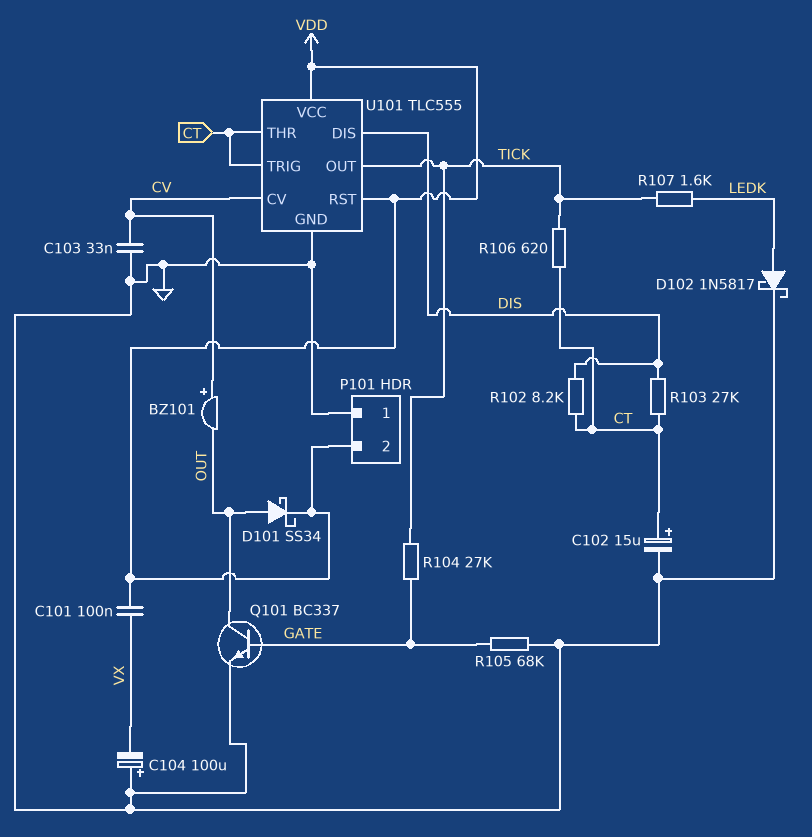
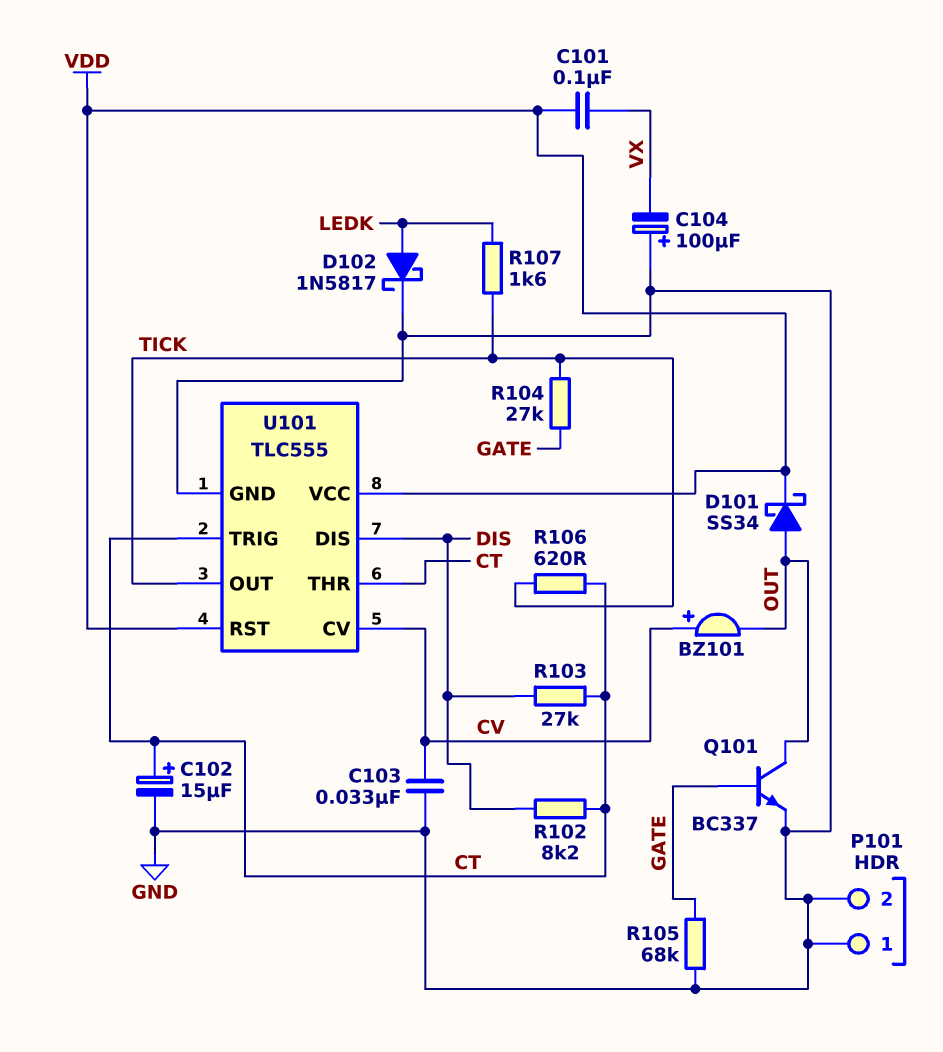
P101 pin 2: VDD -> GND

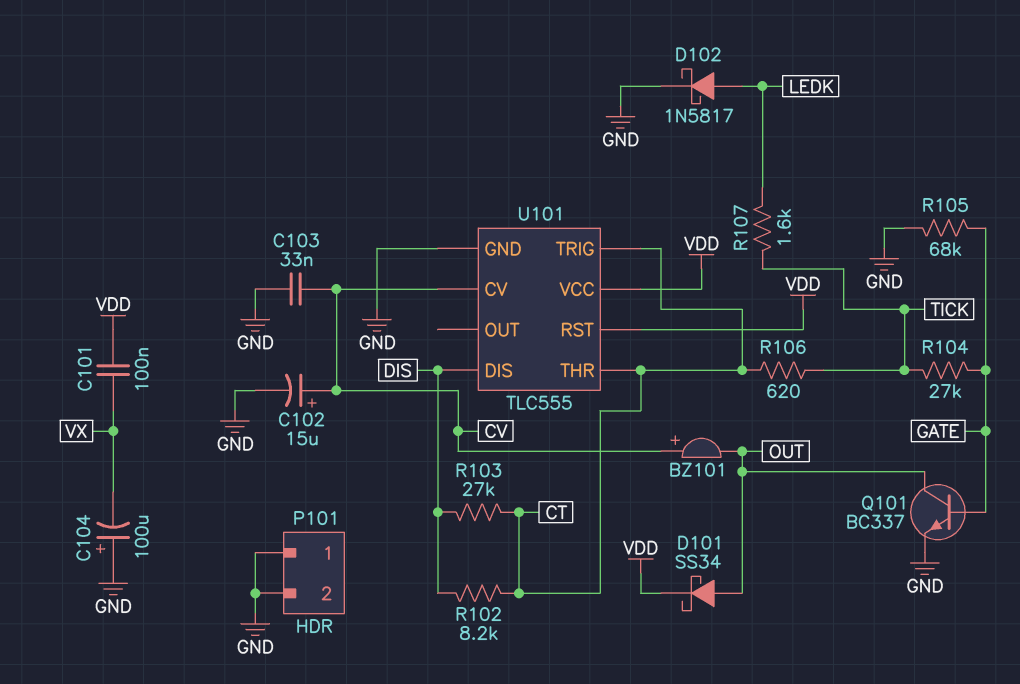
C102: 15uF (plus CT, minus GND) -> 15uF (plus CV, minus GND)
U101 pin OUT: TICK -> none

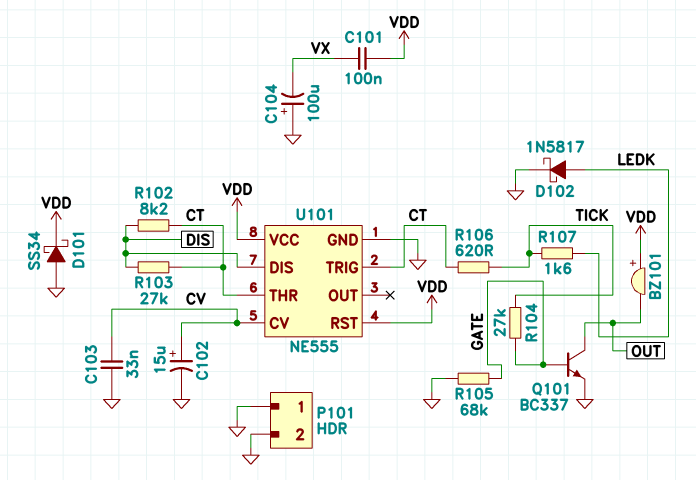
BZ101: buzzer (plus CV, minus OUT) -> buzzer (plus VDD, minus OUT)
D101: schottky SS34 (A OUT, K VDD) -> schottky SS34 (A GND, K VDD)
U101: TLC555 -> NE555

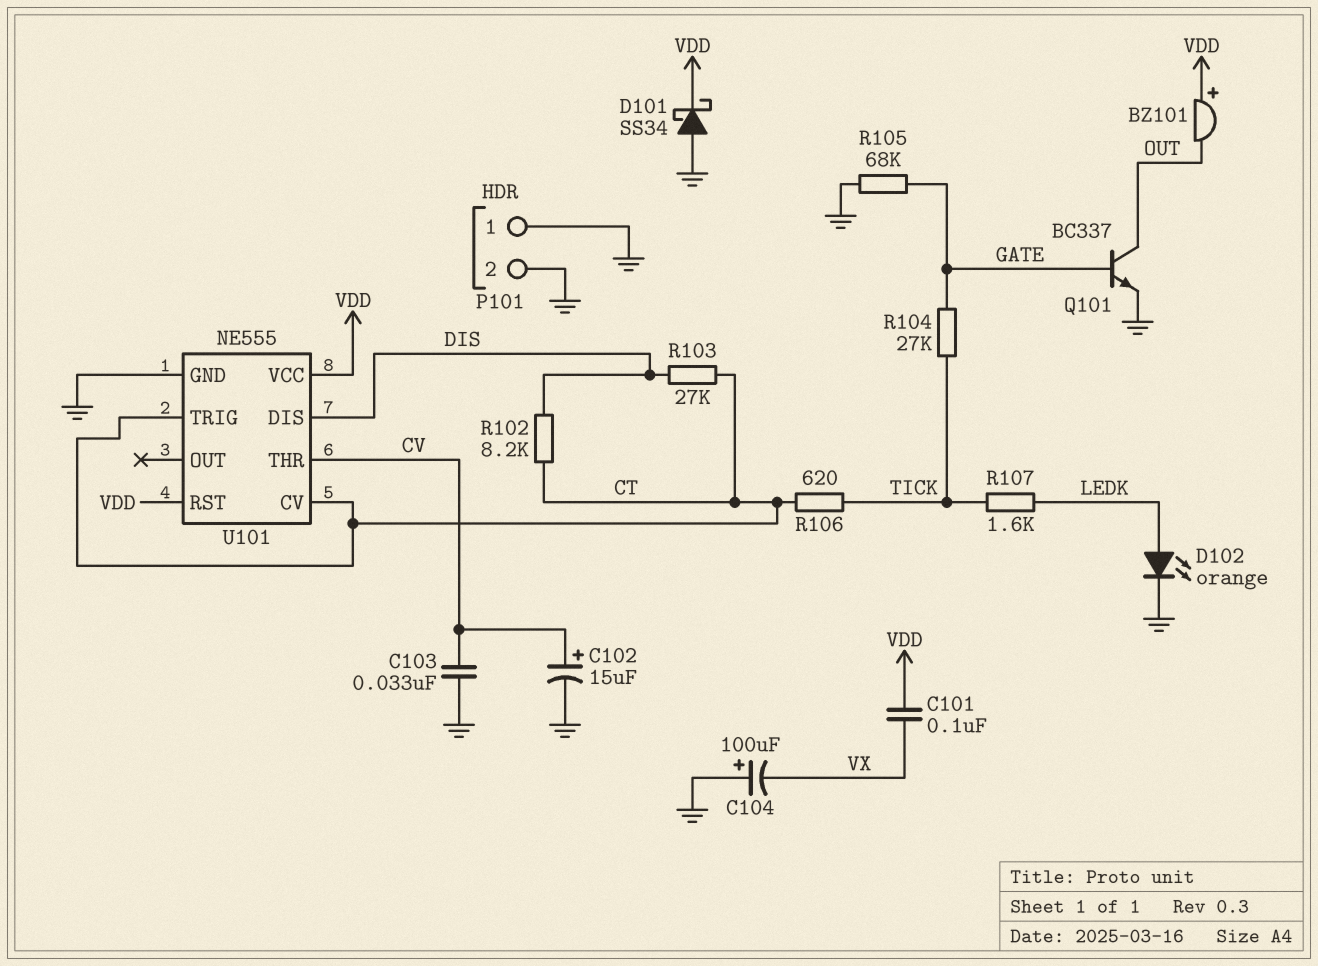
D102: schottky 1N5817 (A LEDK, K GND) -> LED orange (A LEDK, K GND)
U101 pin CV: CV -> CT
U101 pin THR: CT -> CV

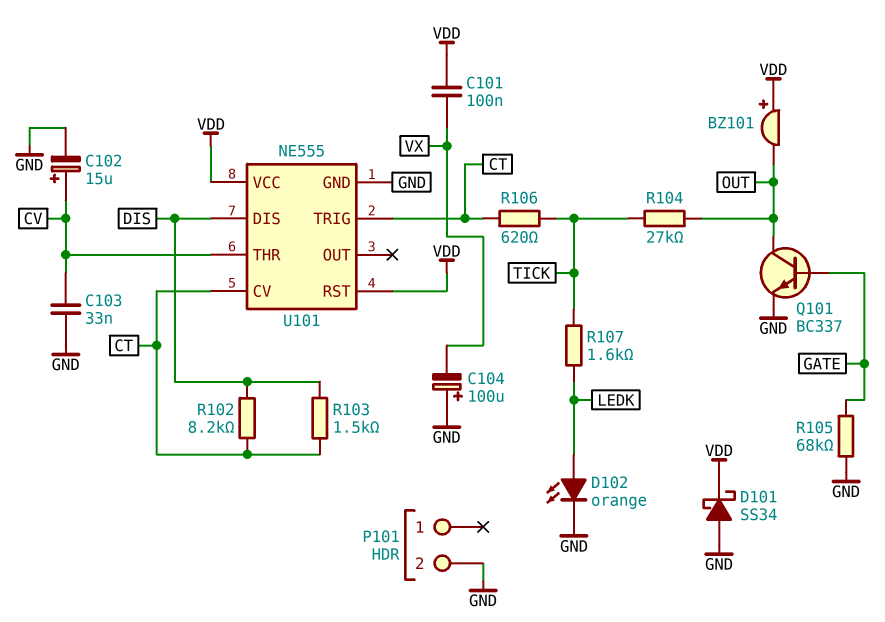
P101 pin 1: GND -> none
R103: 27k (CT, DIS) -> 1.5k (CT, DIS)
R104: 27k (GATE, TICK) -> 27k (OUT, TICK)

